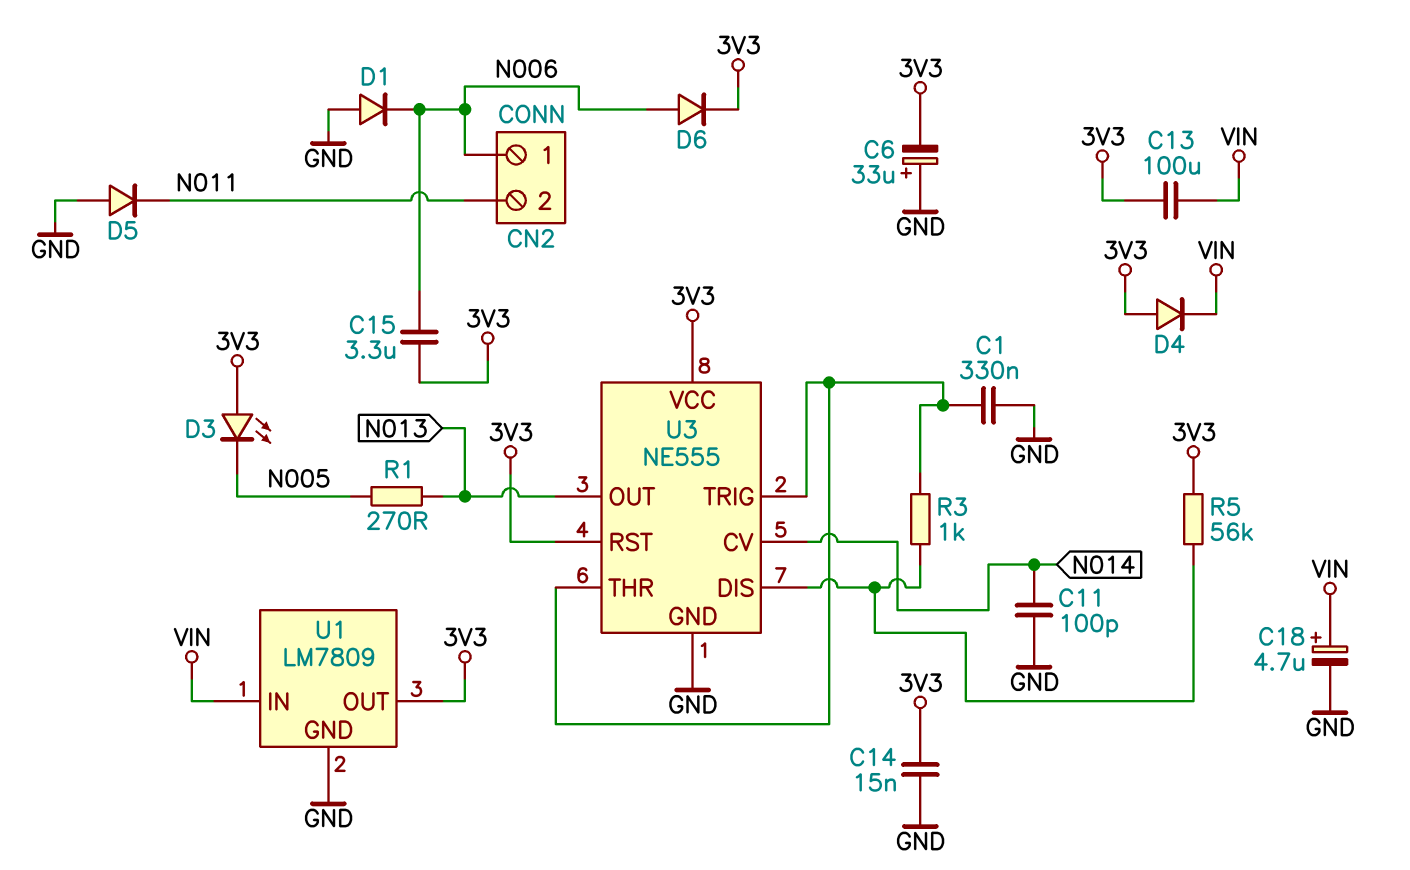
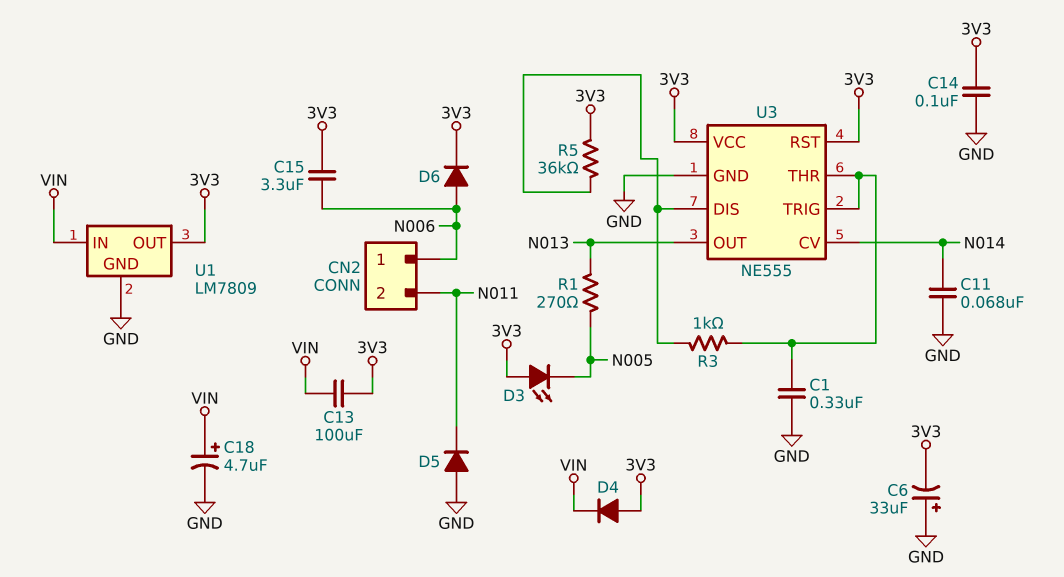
C11: 100pF (GND, N014) -> 68nF (GND, N014)
C14: 15nF (3V3, GND) -> 100nF (3V3, GND)
D1: diode (A GND, K N006) -> none
R5: 56k (3V3, U3/DIS) -> 36k (3V3, U3/DIS)

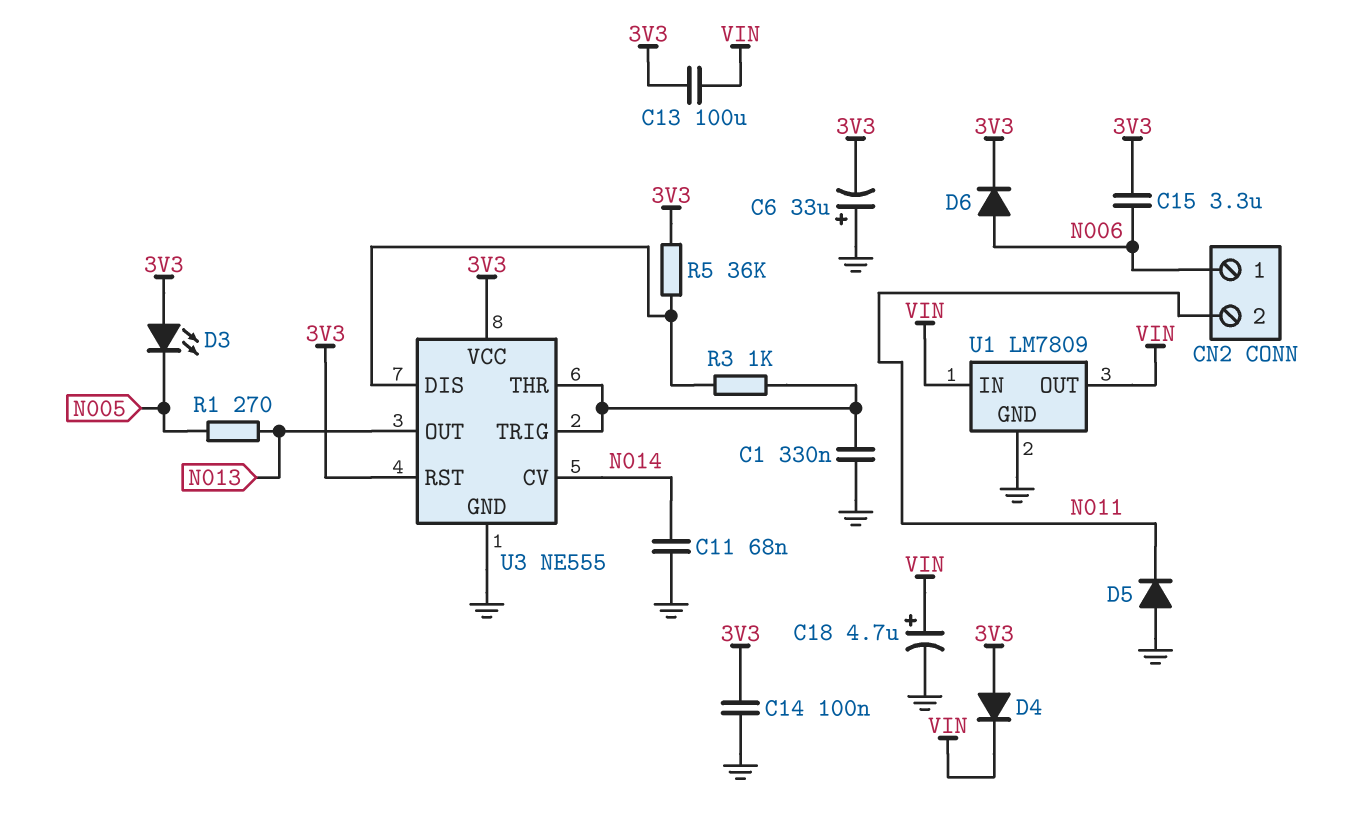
U1 pin OUT: 3V3 -> VIN

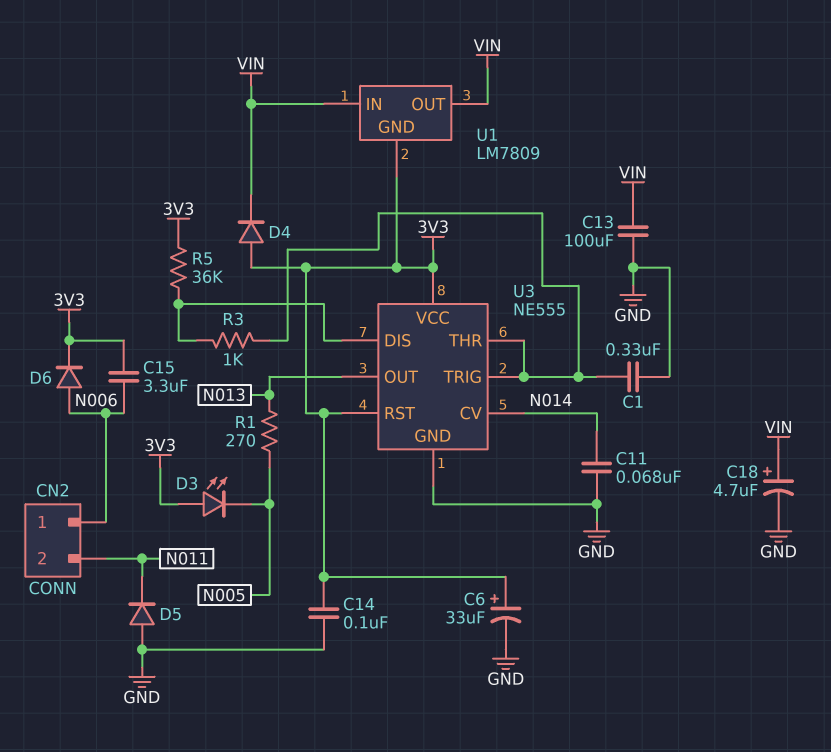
C6: 33uF (plus GND, minus 3V3) -> 33uF (plus 3V3, minus GND)
C13: 100uF (3V3, VIN) -> 100uF (GND, VIN)
U1 pin GND: GND -> 3V3

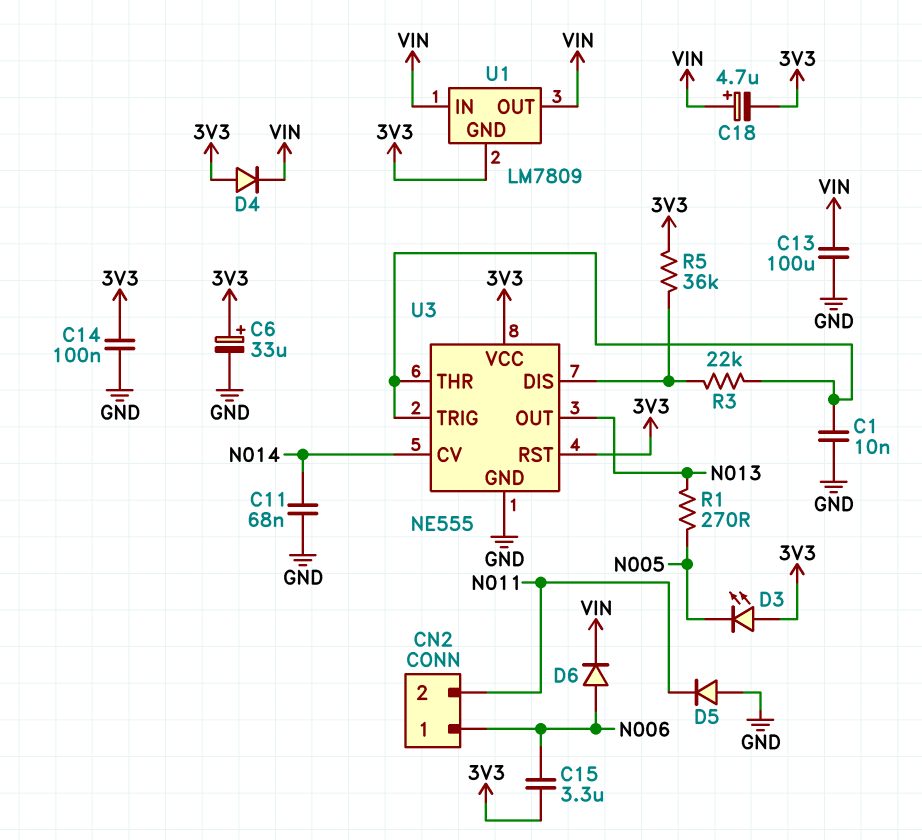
C1: 330nF (GND, U3/THR) -> 10nF (GND, U3/THR)
C18: 4.7uF (plus VIN, minus GND) -> 4.7uF (plus VIN, minus 3V3)
D6: diode (A N006, K 3V3) -> diode (A N006, K VIN)
R3: 1k (U3/DIS, U3/THR) -> 22k (U3/DIS, U3/THR)

